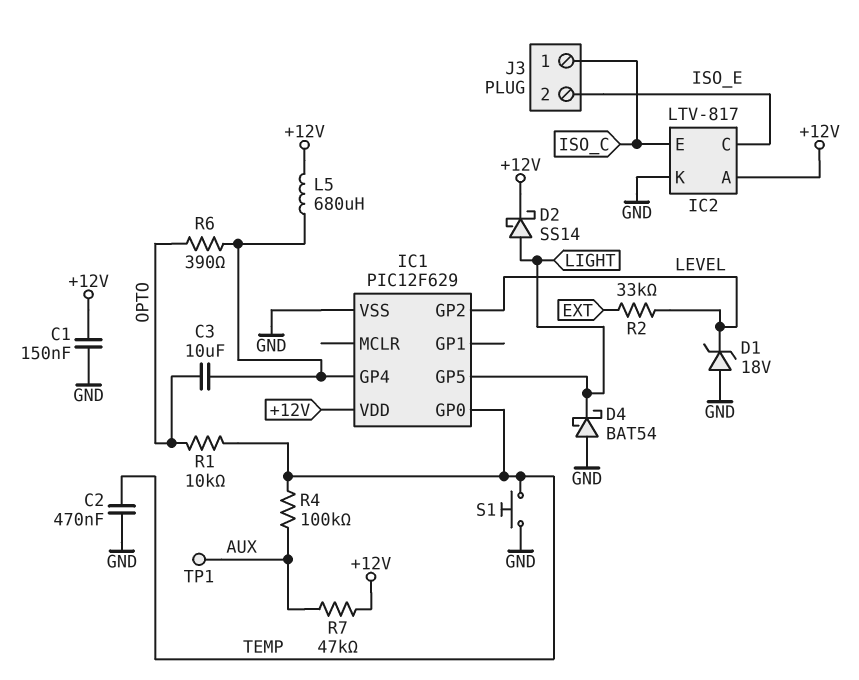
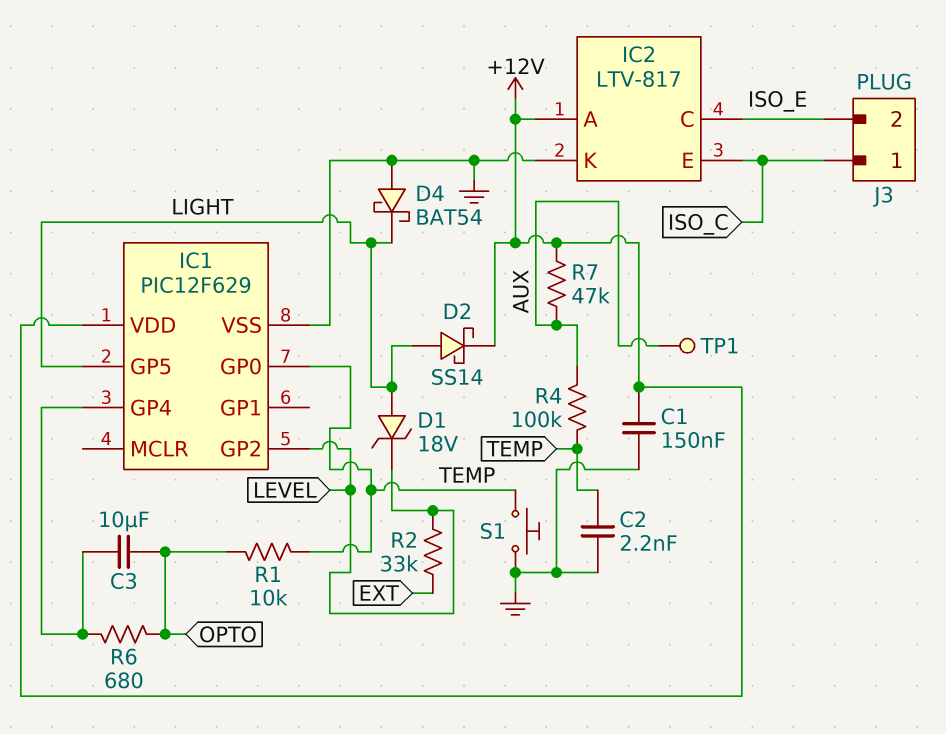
C2: 470nF (GND, TEMP) -> 2.2nF (GND, TEMP)
D1: zener 18V (A GND, K LEVEL) -> zener 18V (A LIGHT, K LEVEL)
L5: 680uH (+12V, IC1/GP4) -> none
R6: 390 (IC1/GP4, OPTO) -> 680 (IC1/GP4, OPTO)

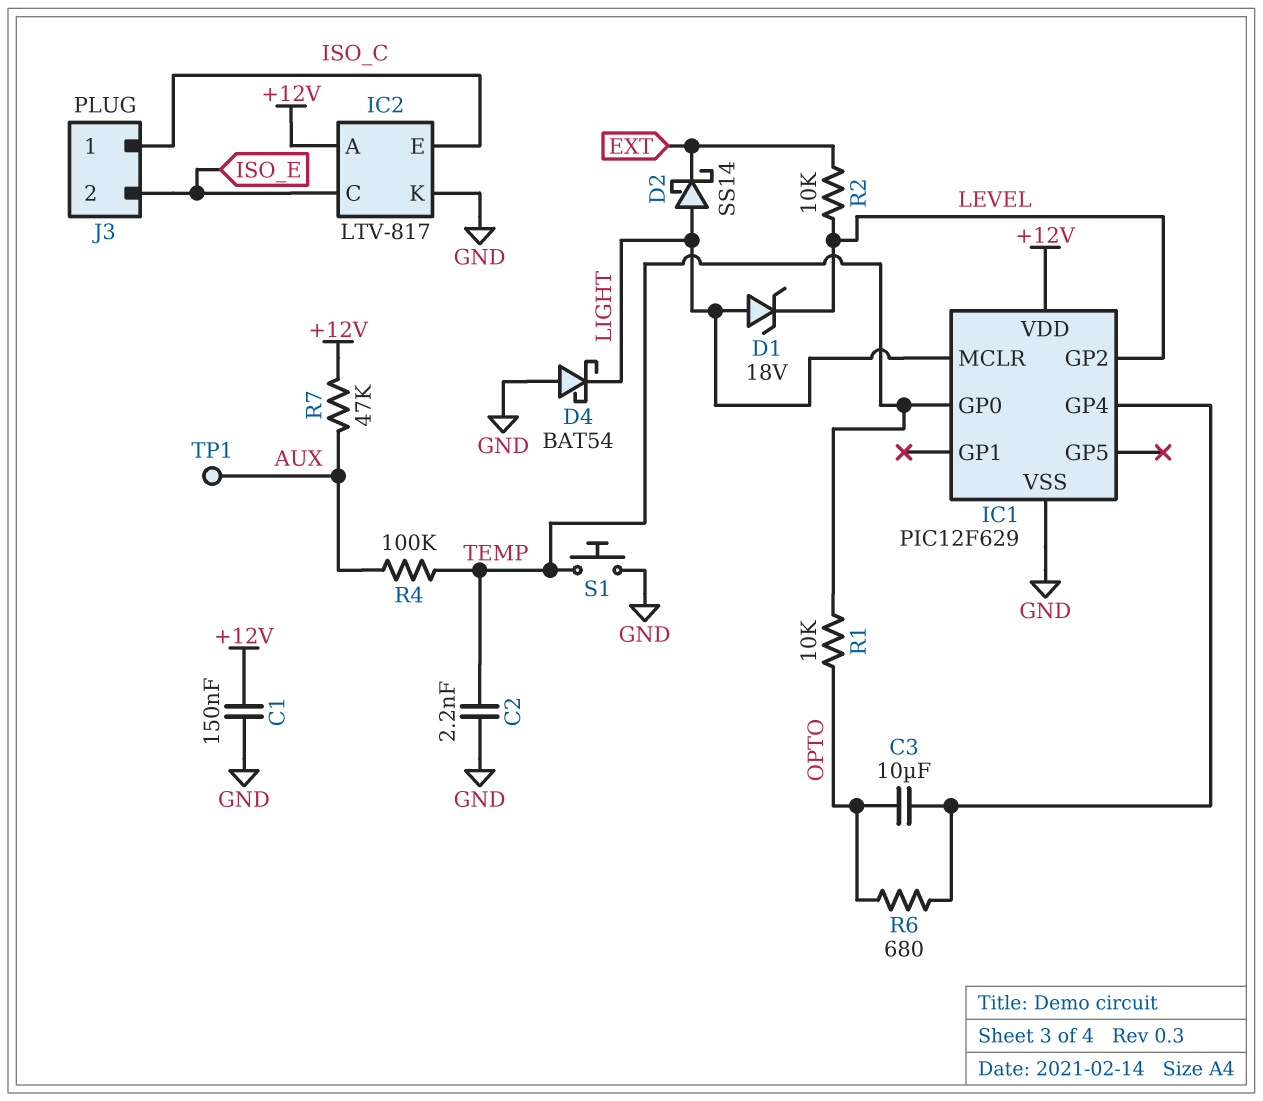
D2: schottky SS14 (A LIGHT, K +12V) -> schottky SS14 (A LIGHT, K EXT)
IC1 pin GP5: LIGHT -> none
IC1 pin MCLR: none -> LIGHT
R2: 33k (EXT, LEVEL) -> 10k (EXT, LEVEL)

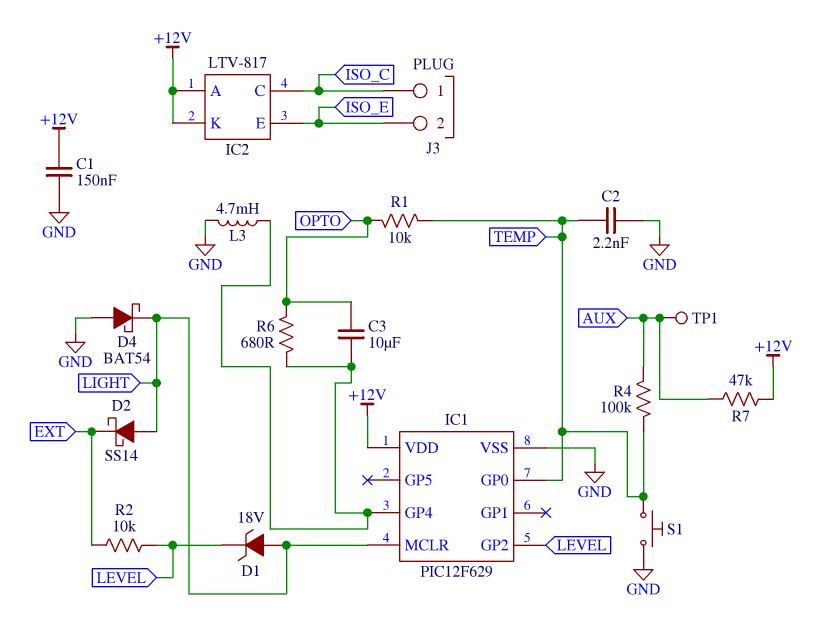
IC2 pin C: ISO_E -> ISO_C
IC2 pin E: ISO_C -> ISO_E
IC2 pin K: GND -> +12V
L3: none -> 4.7mH (GND, IC1/GP4)

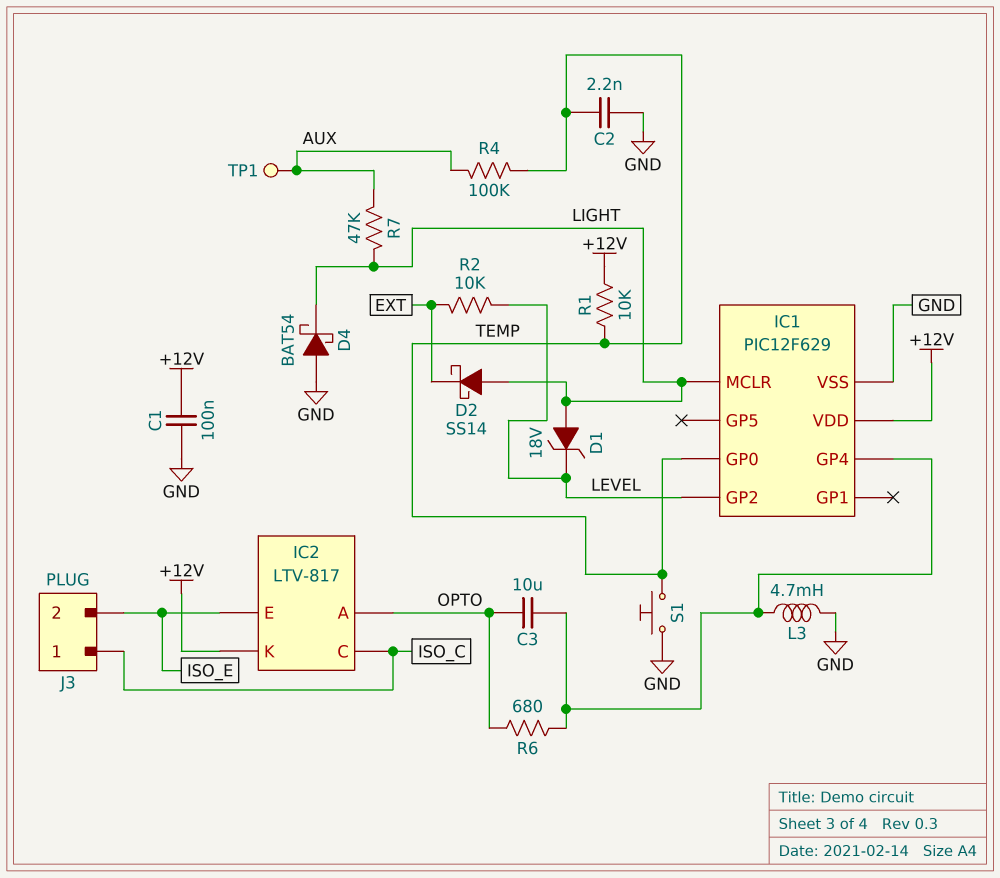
C1: 150nF (+12V, GND) -> 100nF (+12V, GND)
IC2 pin A: +12V -> OPTO
R1: 10k (OPTO, TEMP) -> 10k (+12V, TEMP)
R7: 47k (+12V, AUX) -> 47k (AUX, LIGHT)

